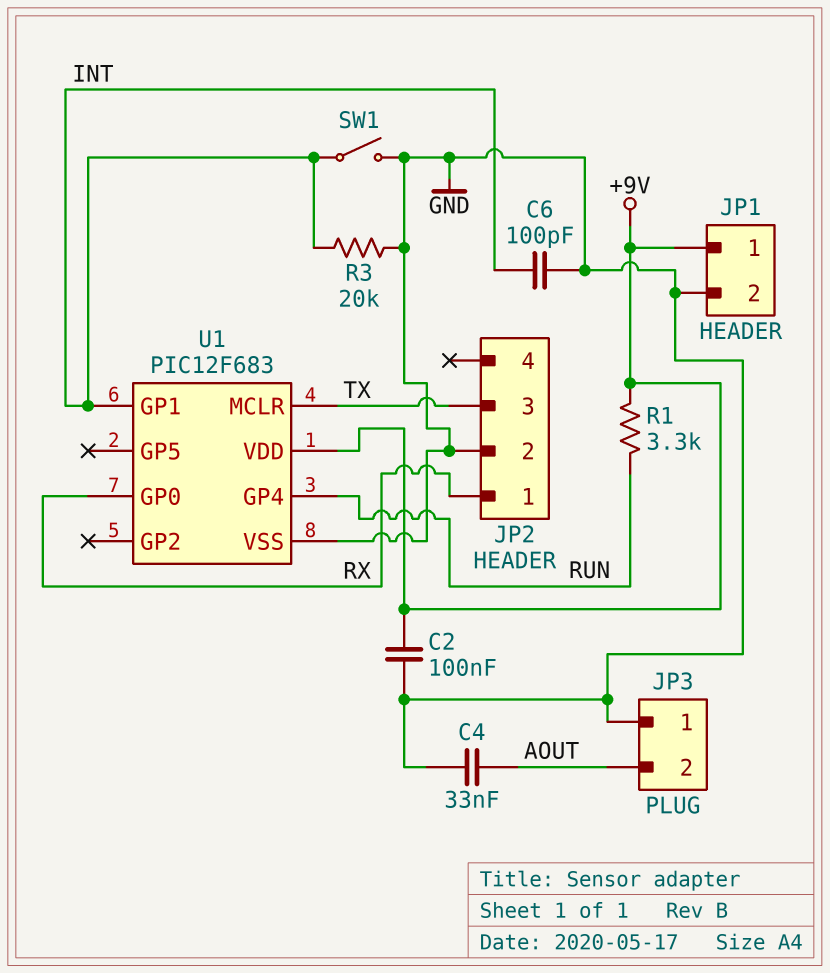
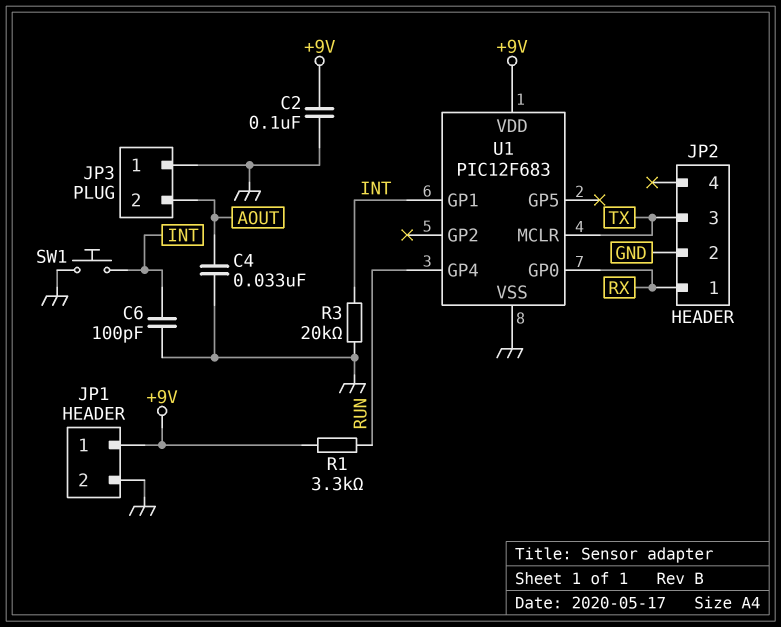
SW1: switch (GND, INT) -> button (GND, INT)

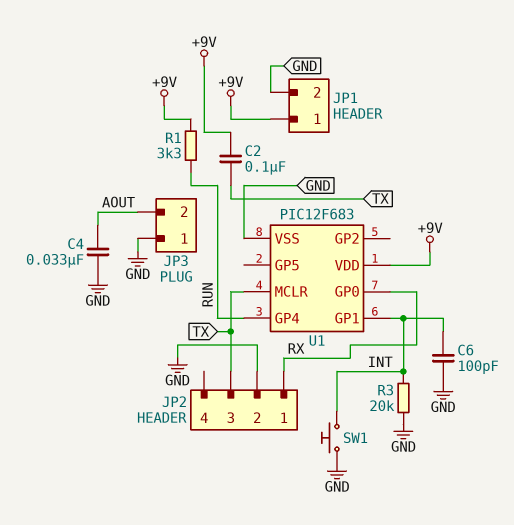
C2: 100nF (+9V, GND) -> 100nF (+9V, TX)

